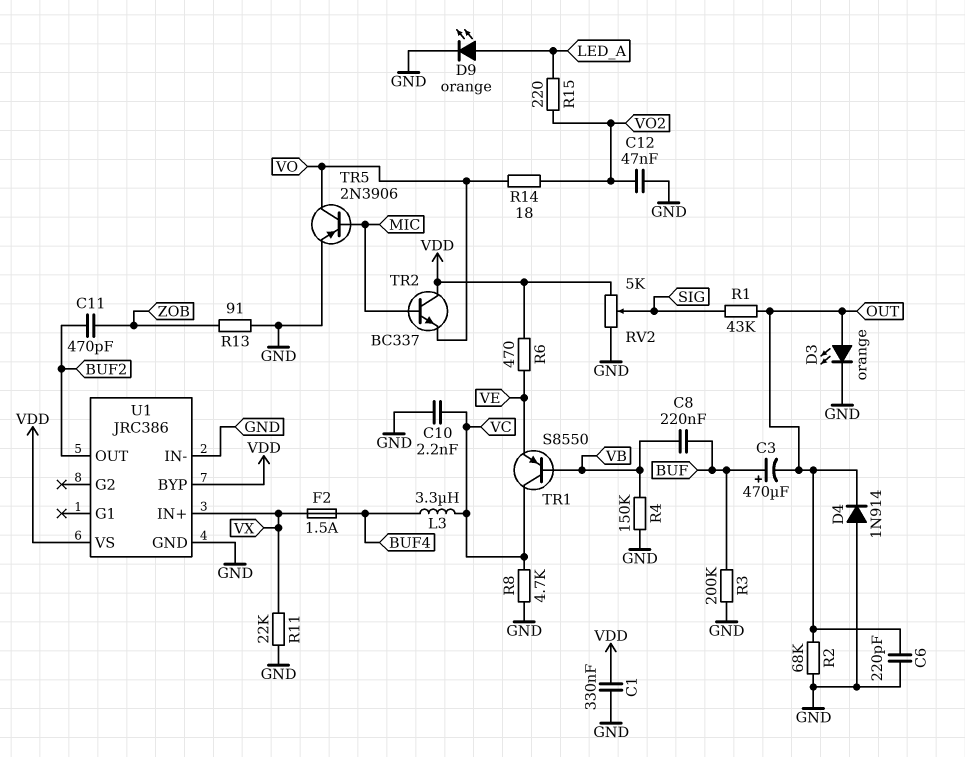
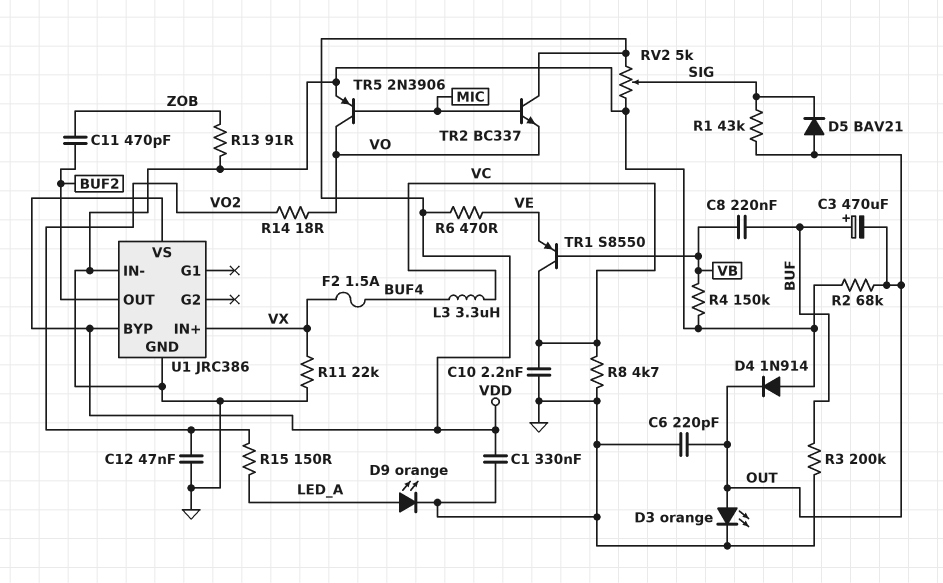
D5: none -> diode BAV21 (A OUT, K SIG)
R15: 220 (LED_A, VO2) -> 150 (LED_A, VO2)

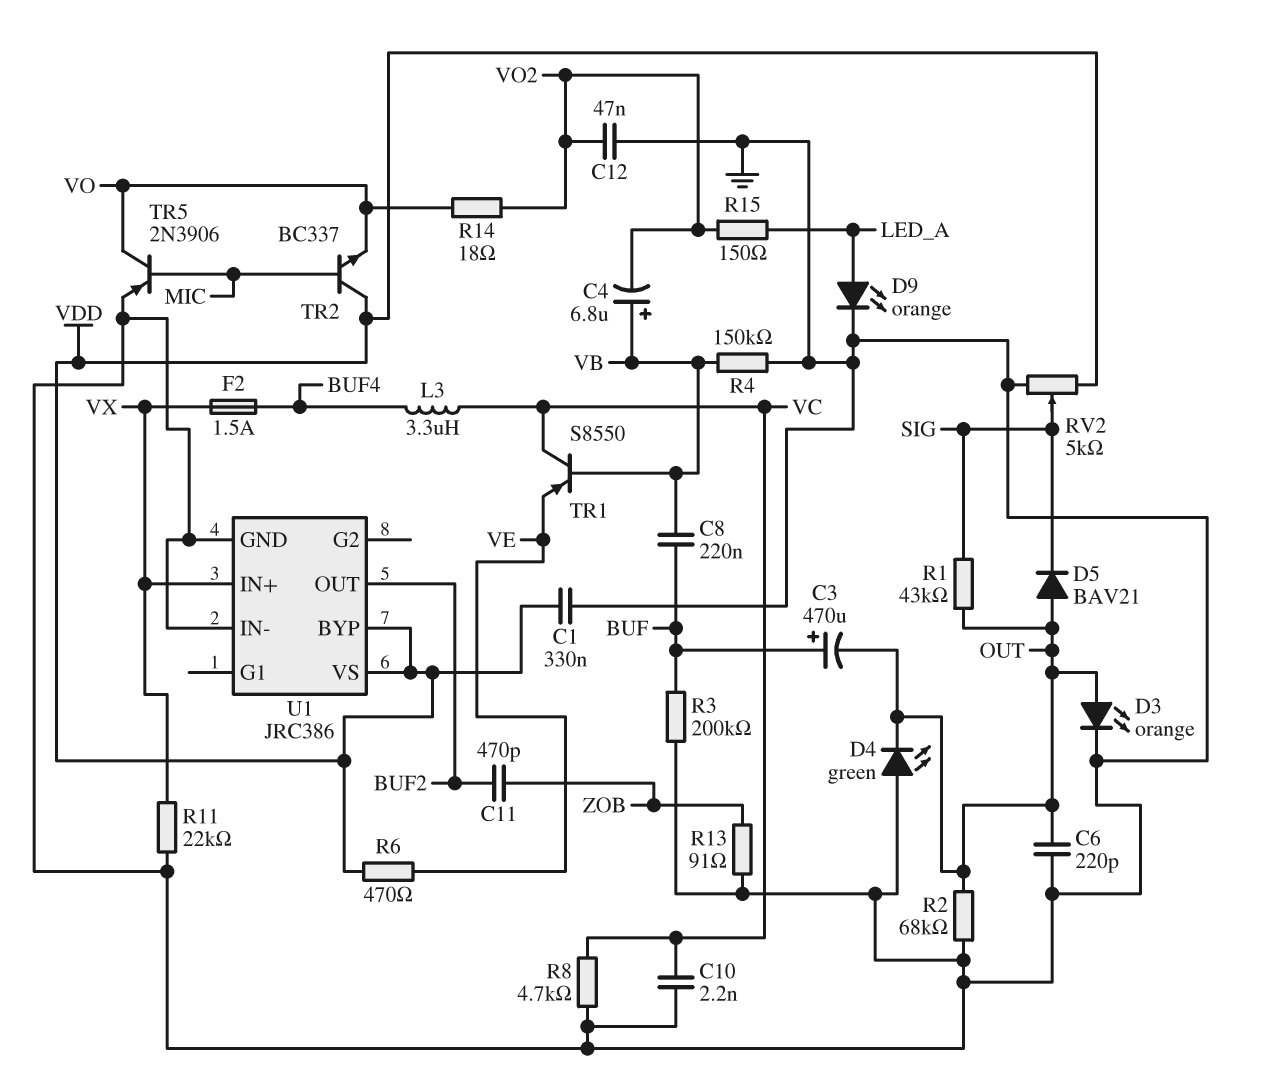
C4: none -> 6.8uF (plus VB, minus VO2)
D4: diode 1N914 (A GND, K OUT) -> LED green (A GND, K OUT)

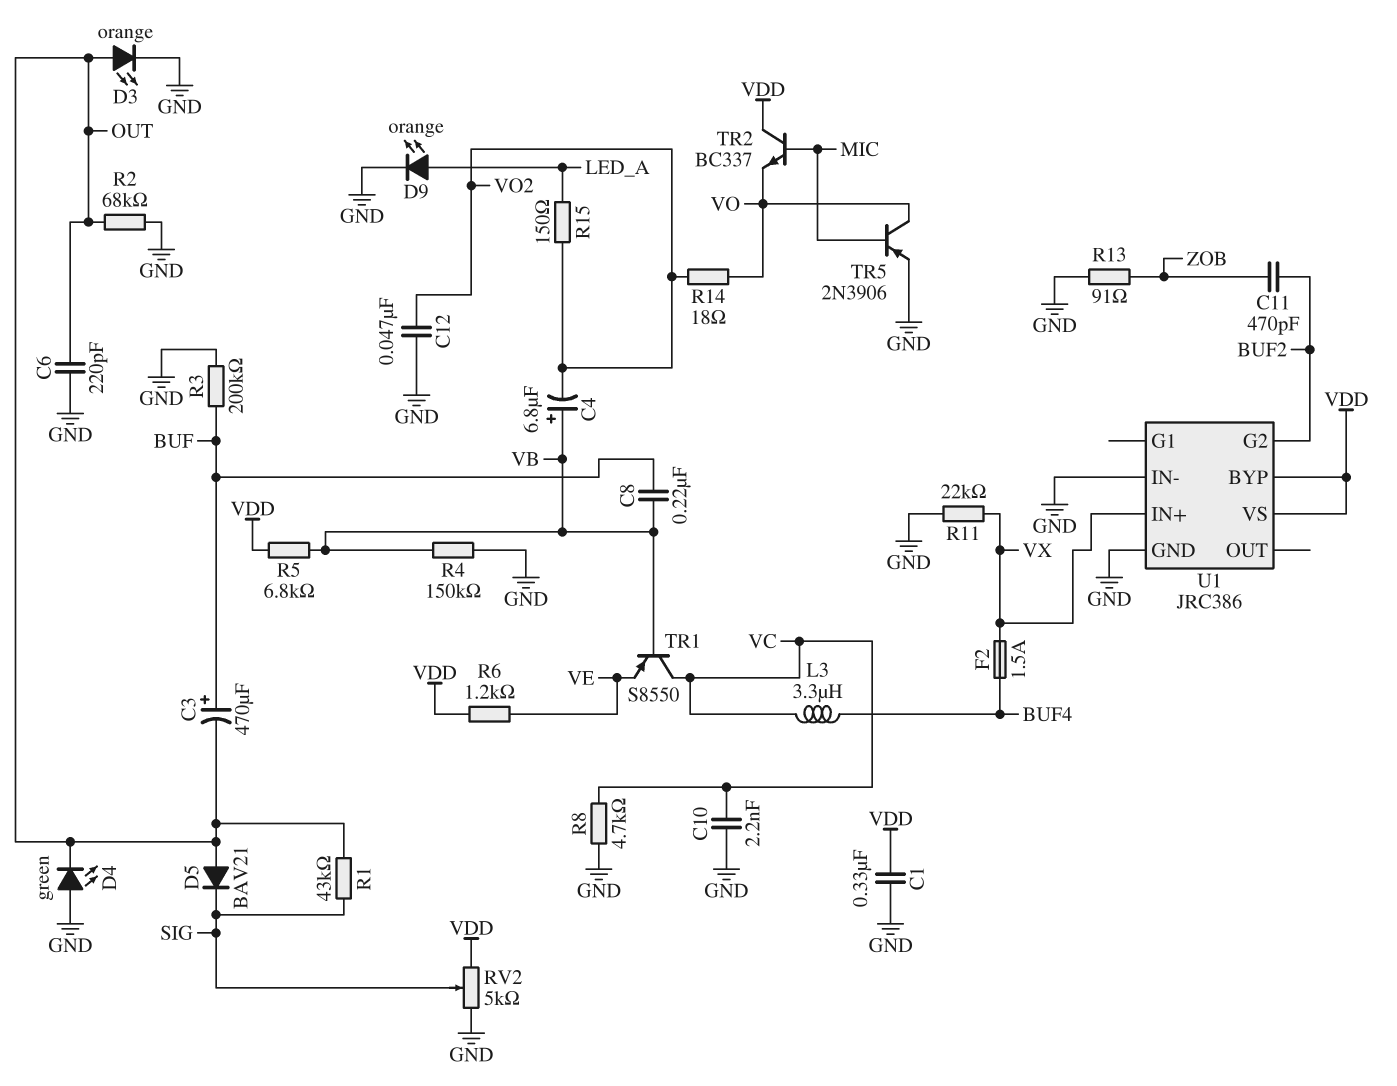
R5: none -> 6.8k (VB, VDD)
R6: 470 (VDD, VE) -> 1.2k (VDD, VE)
U1 pin G2: none -> BUF2
U1 pin OUT: BUF2 -> none

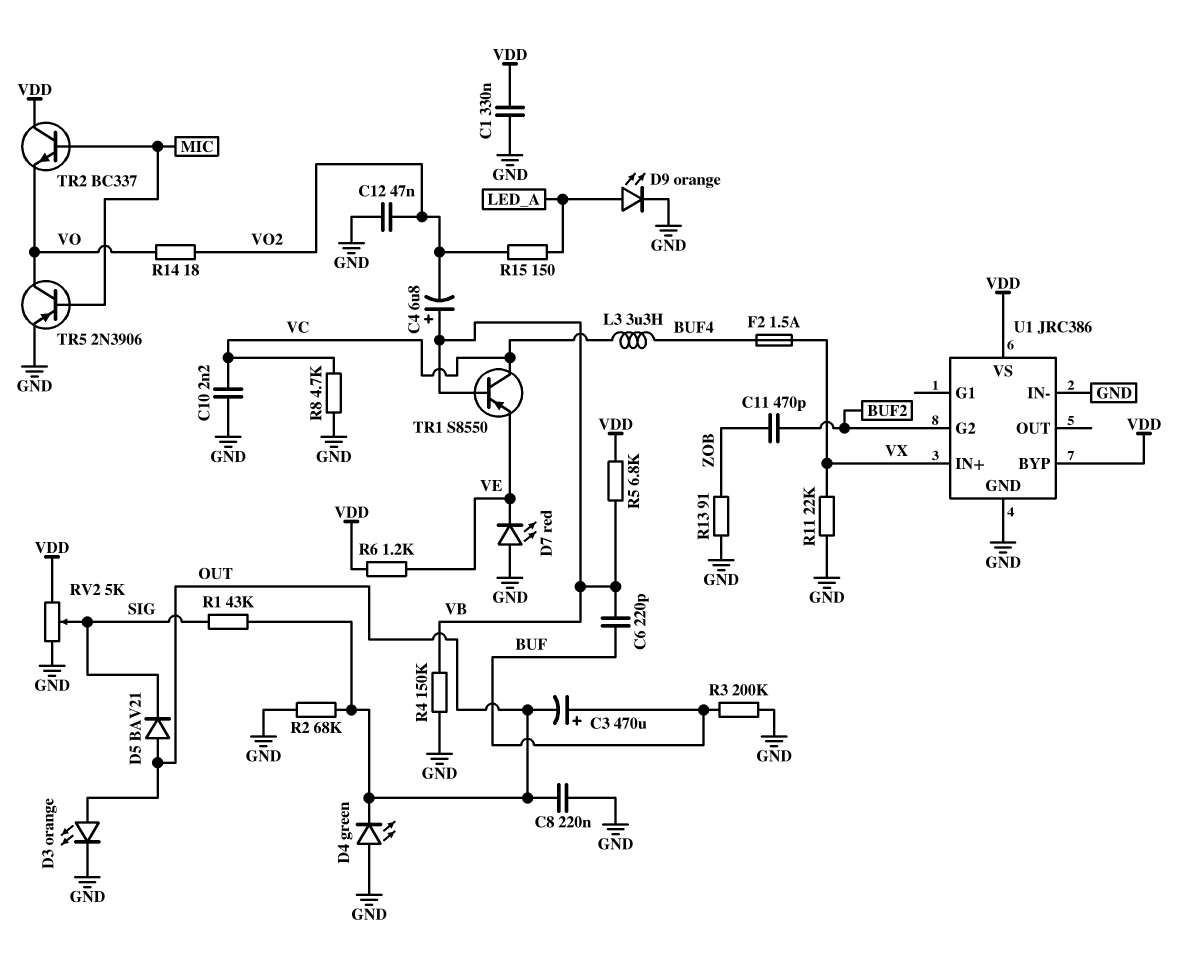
C6: 220pF (GND, OUT) -> 220pF (BUF, VB)
C8: 220nF (BUF, VB) -> 220nF (GND, OUT)
D7: none -> LED red (A GND, K VE)

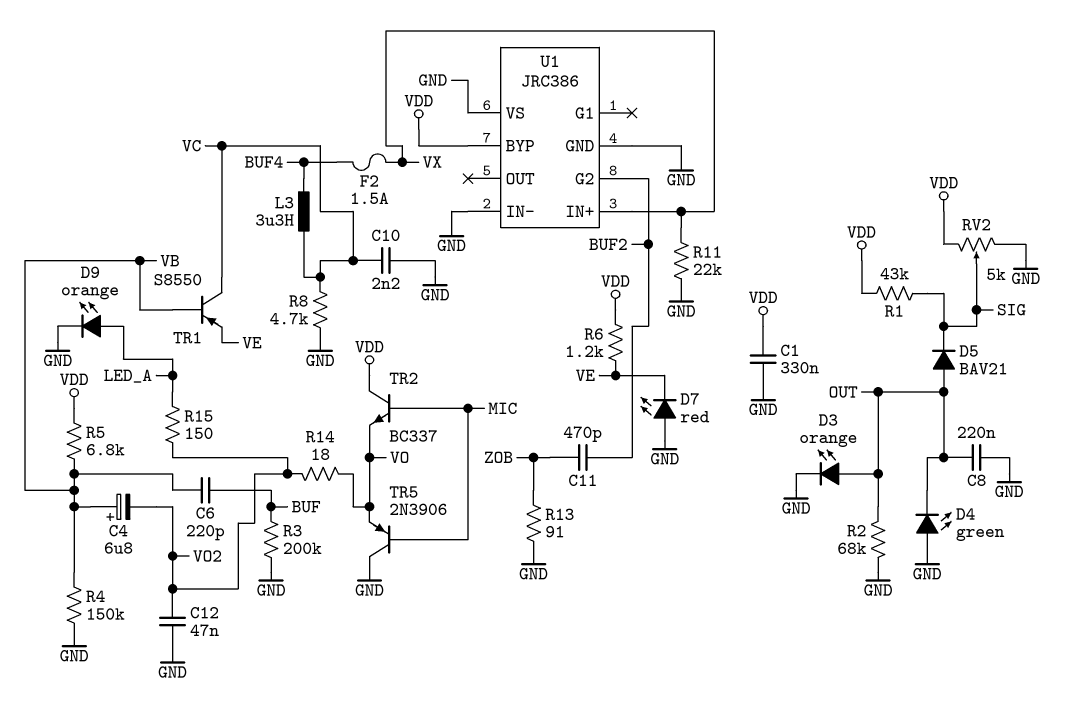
C3: 470uF (plus BUF, minus OUT) -> none
R1: 43k (OUT, SIG) -> 43k (SIG, VDD)
TR5: PNP 2N3906 (B MIC, C VO, E GND) -> PNP 2N3906 (B MIC, C GND, E VO)
U1 pin VS: VDD -> GND

